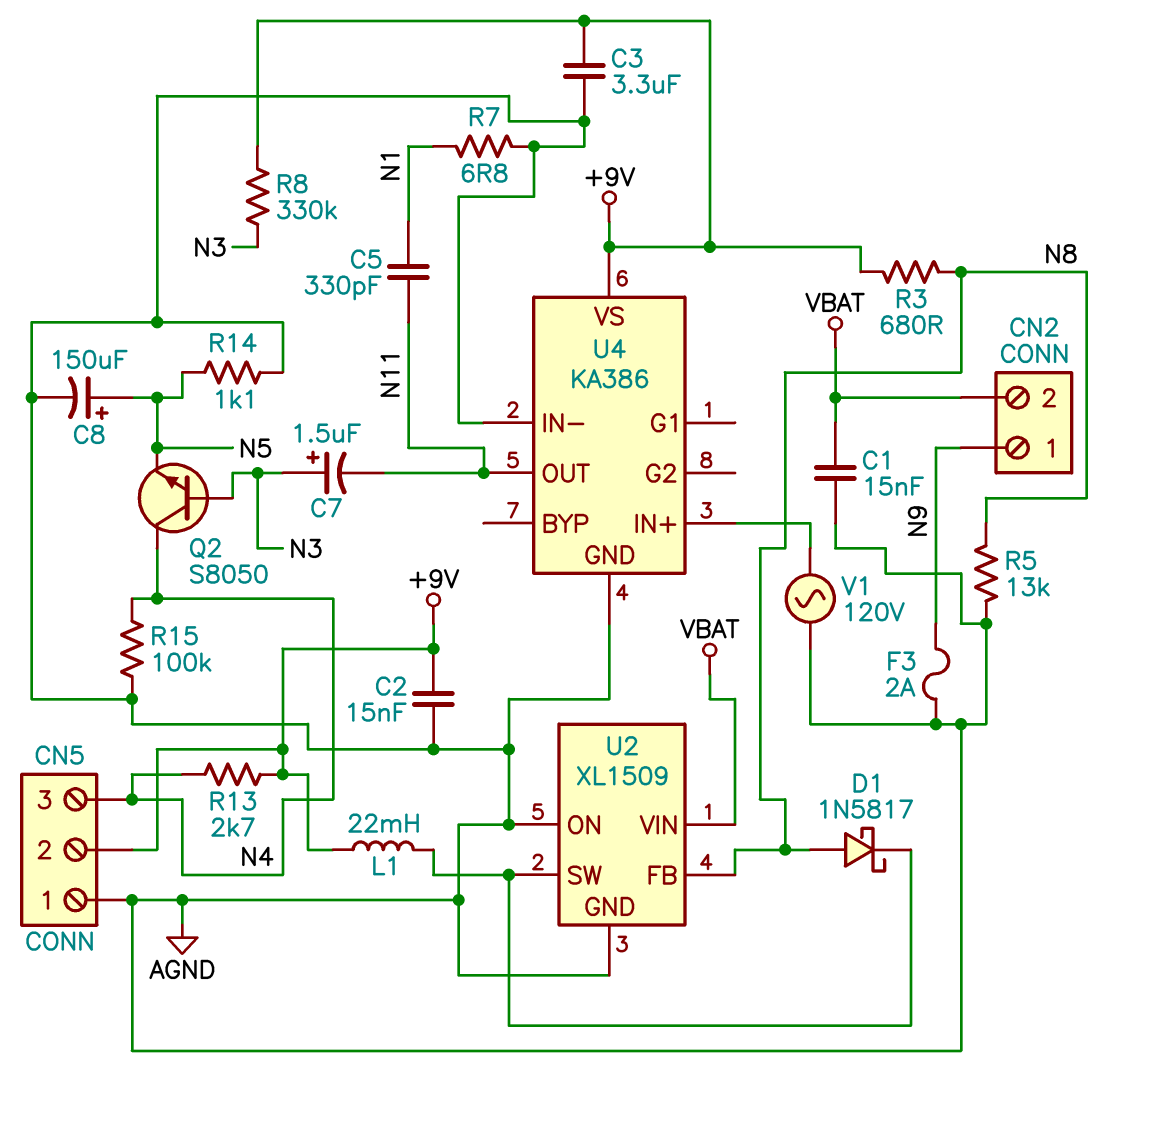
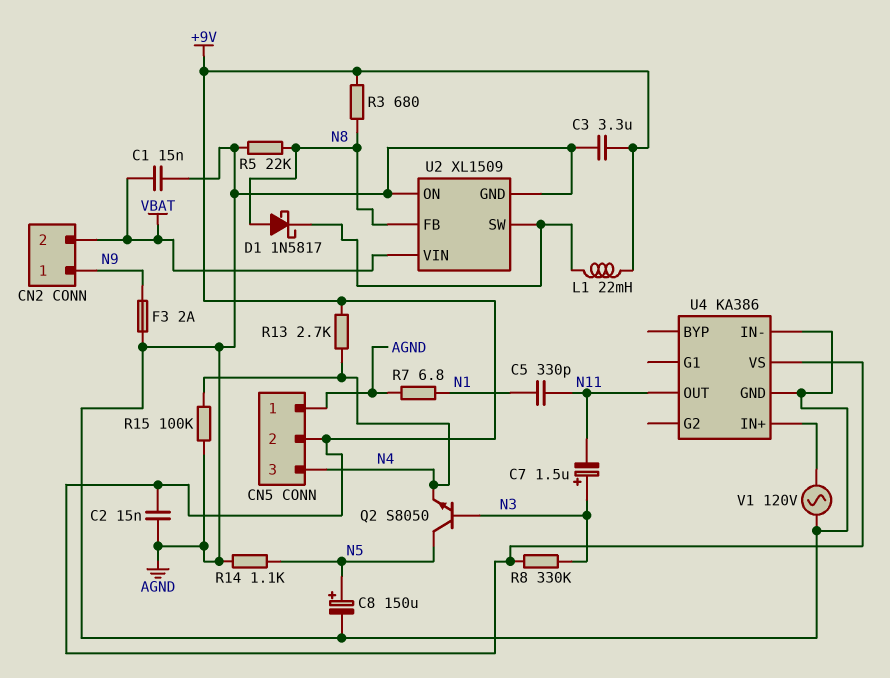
Q2: NPN S8050 (B N3, C N4, E N5) -> NPN S8050 (B N3, C N5, E N4)
R5: 13k (AGND, N8) -> 22k (AGND, N8)

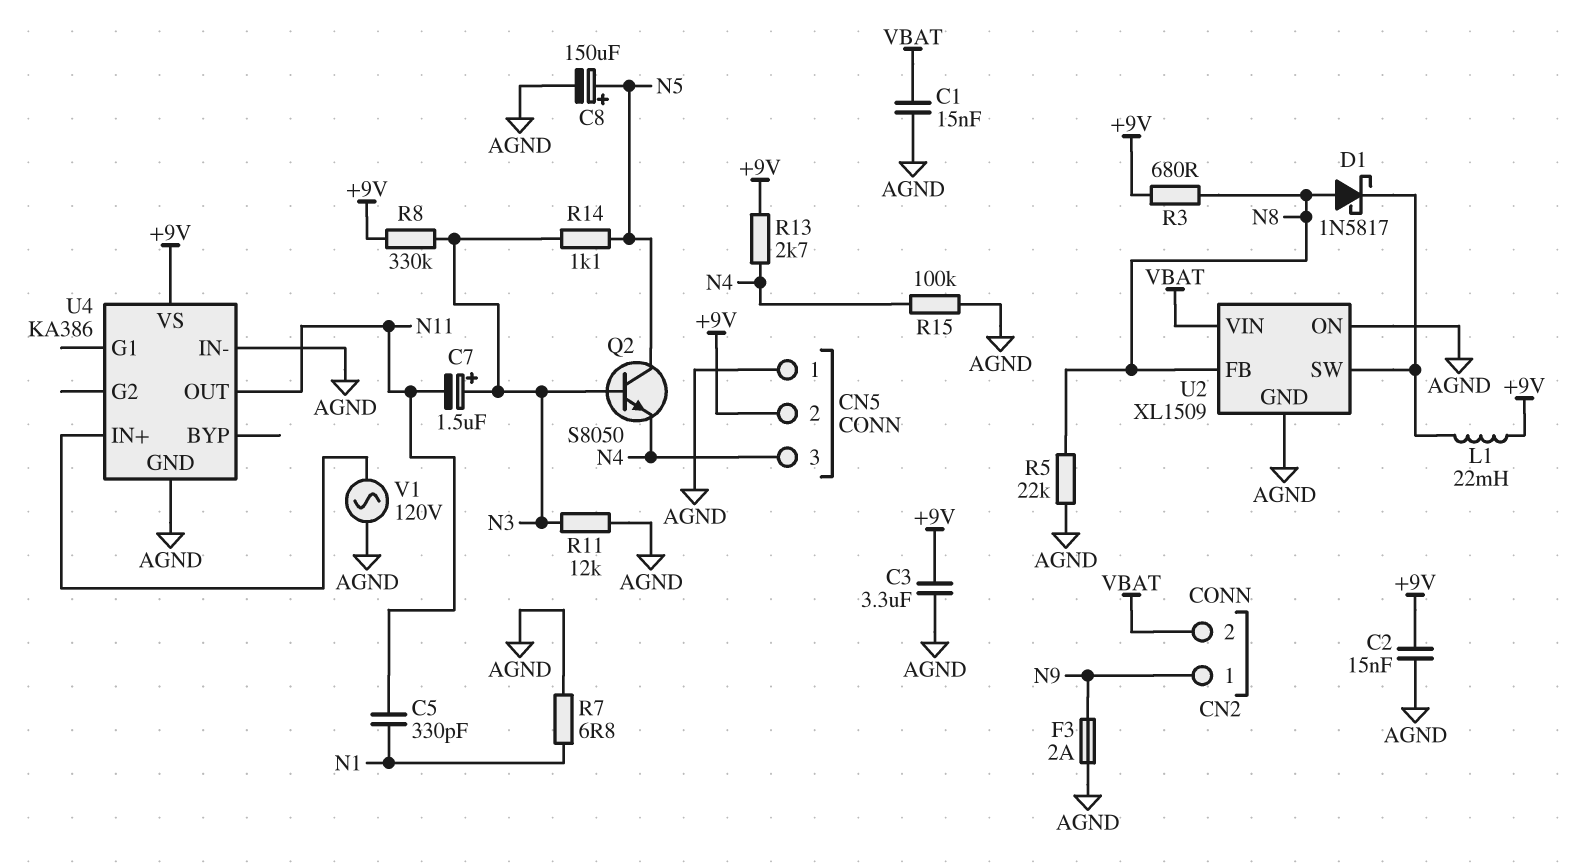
R11: none -> 12k (AGND, N3)
R14: 1.1k (AGND, N5) -> 1.1k (N3, N5)

